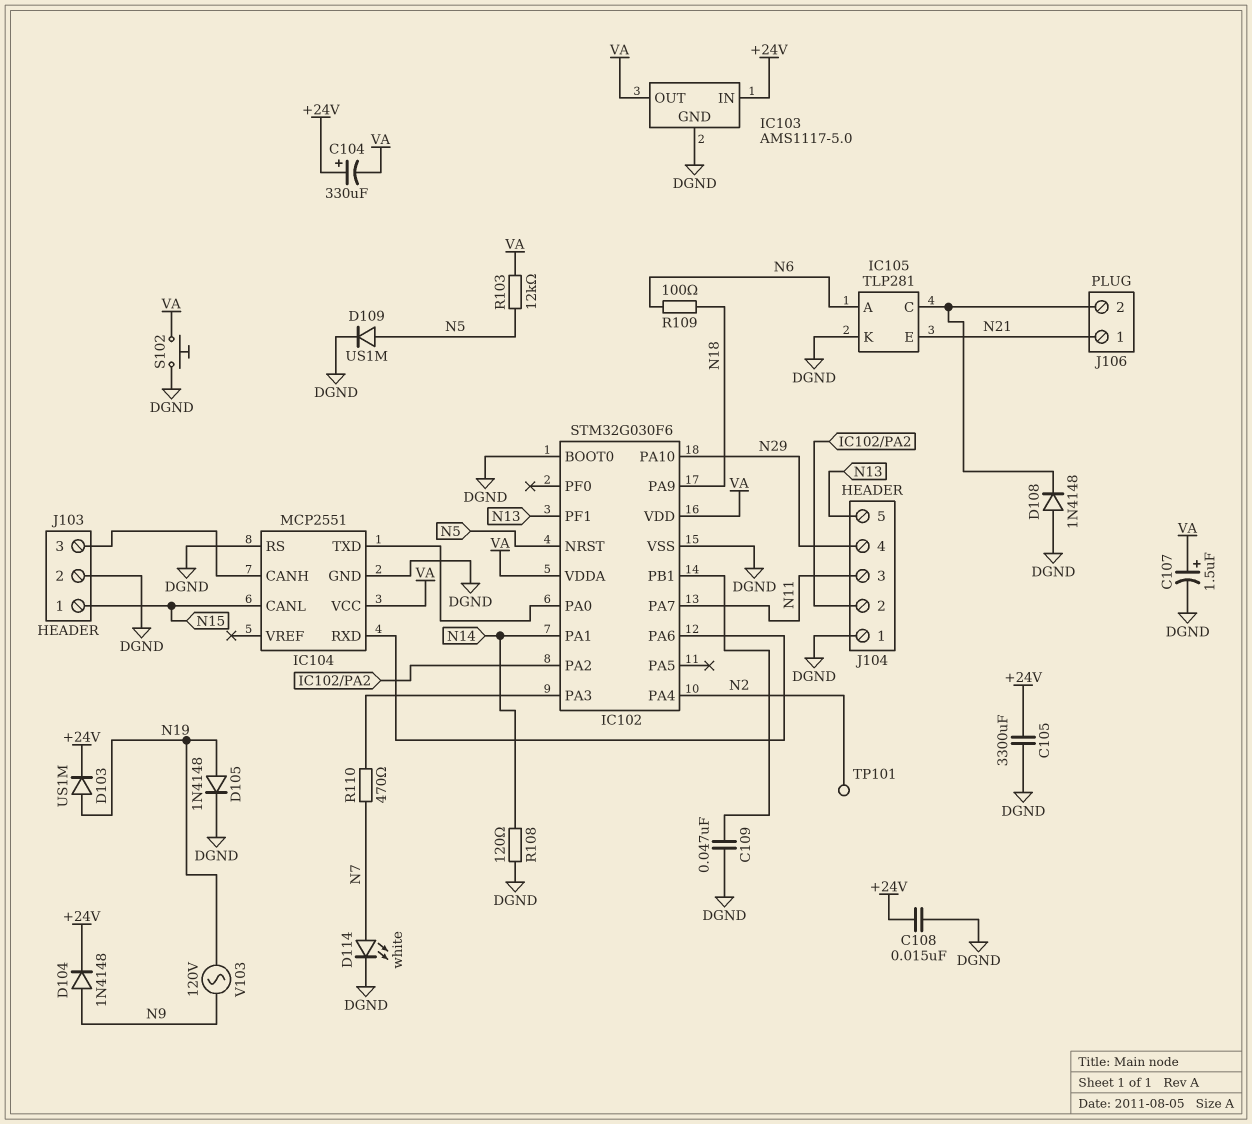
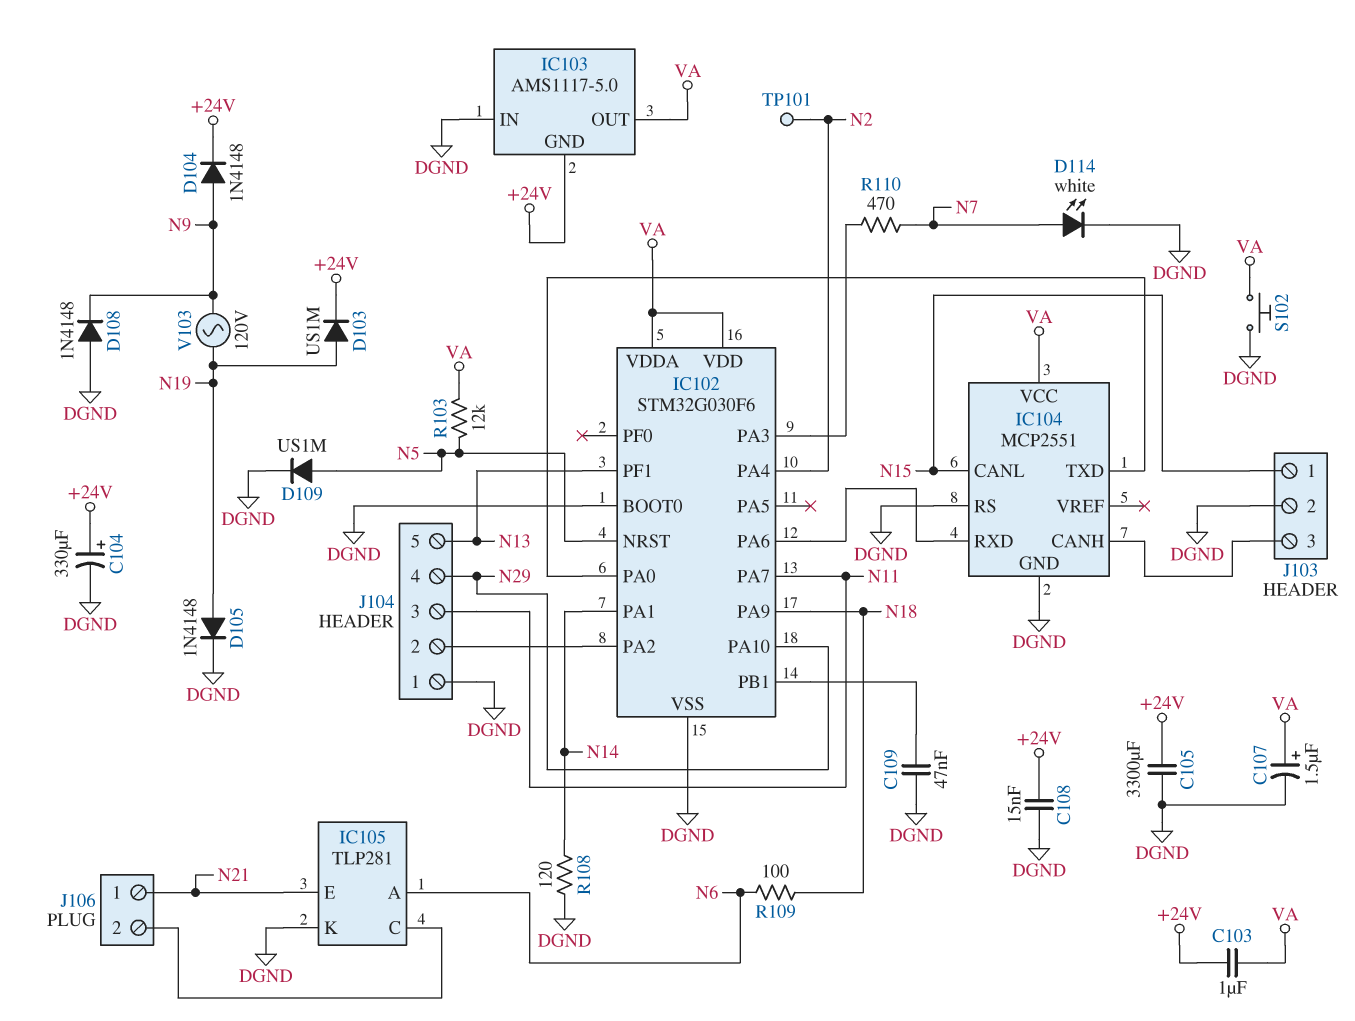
C103: none -> 1uF (+24V, VA)
C104: 330uF (plus +24V, minus VA) -> 330uF (plus +24V, minus DGND)
D108: diode 1N4148 (A DGND, K IC105/C) -> diode 1N4148 (A DGND, K N9)
IC103 pin GND: DGND -> +24V
IC103 pin IN: +24V -> DGND

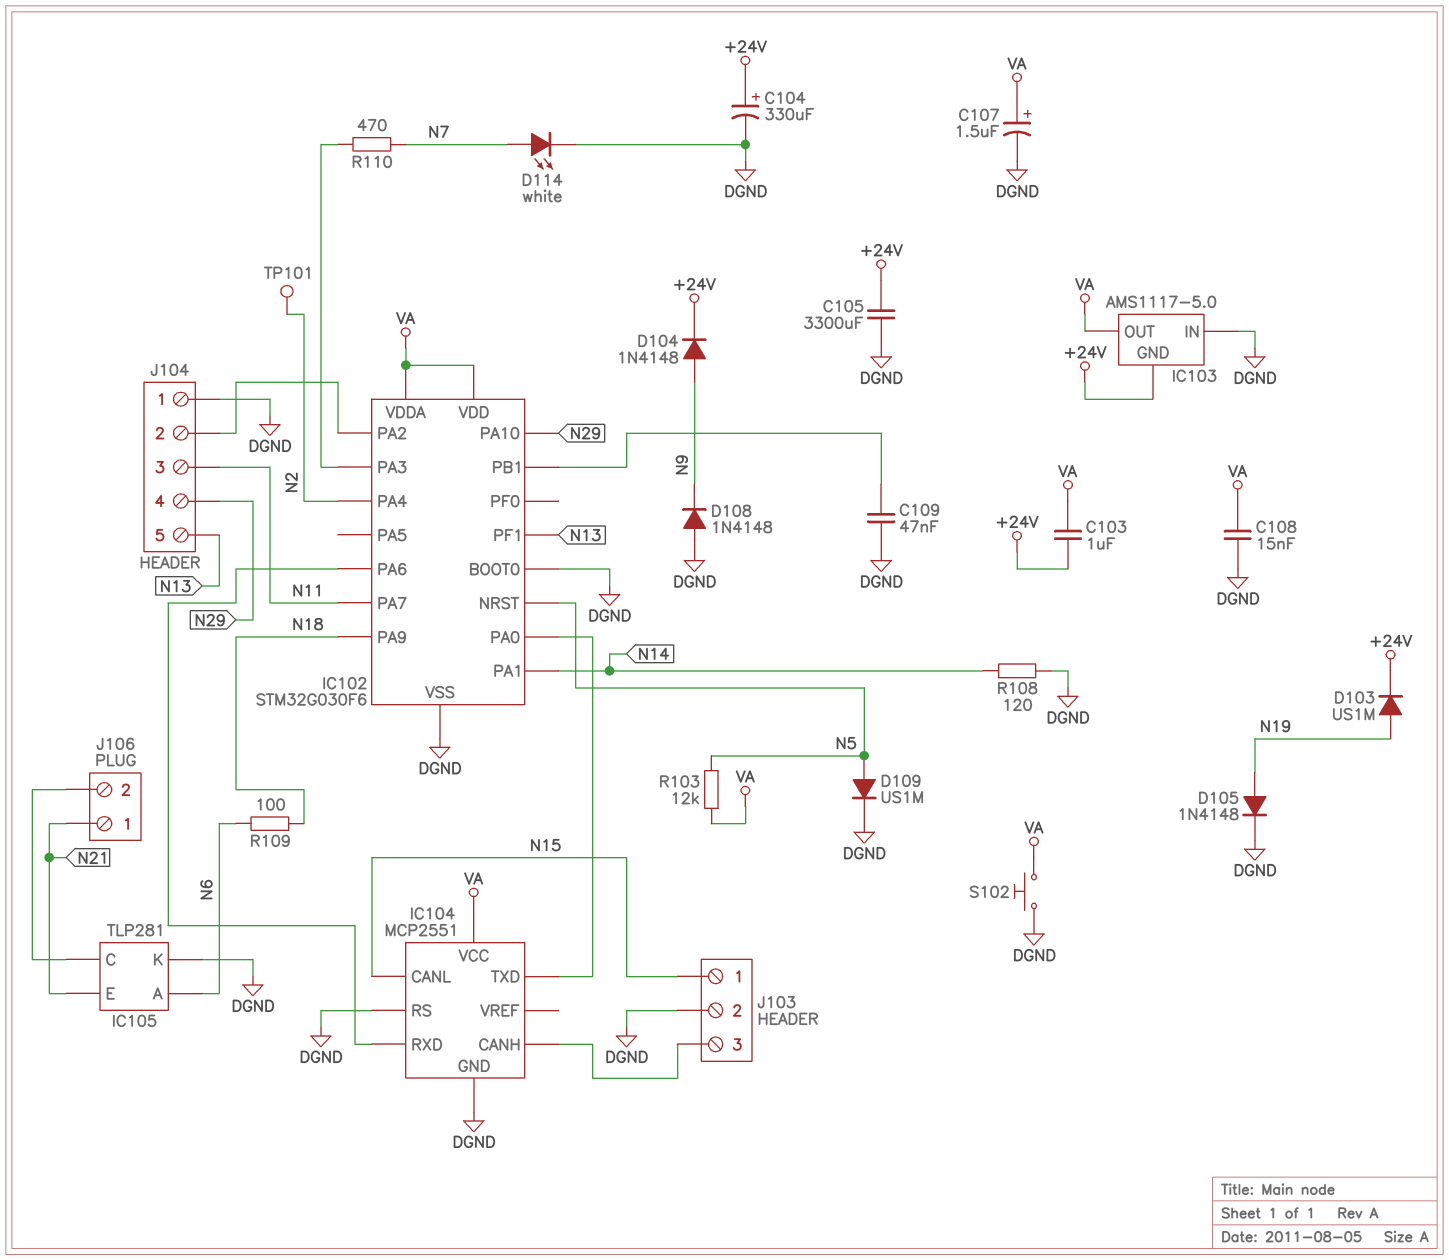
C108: 15nF (+24V, DGND) -> 15nF (DGND, VA)
V103: AC 120V (N9, N19) -> none

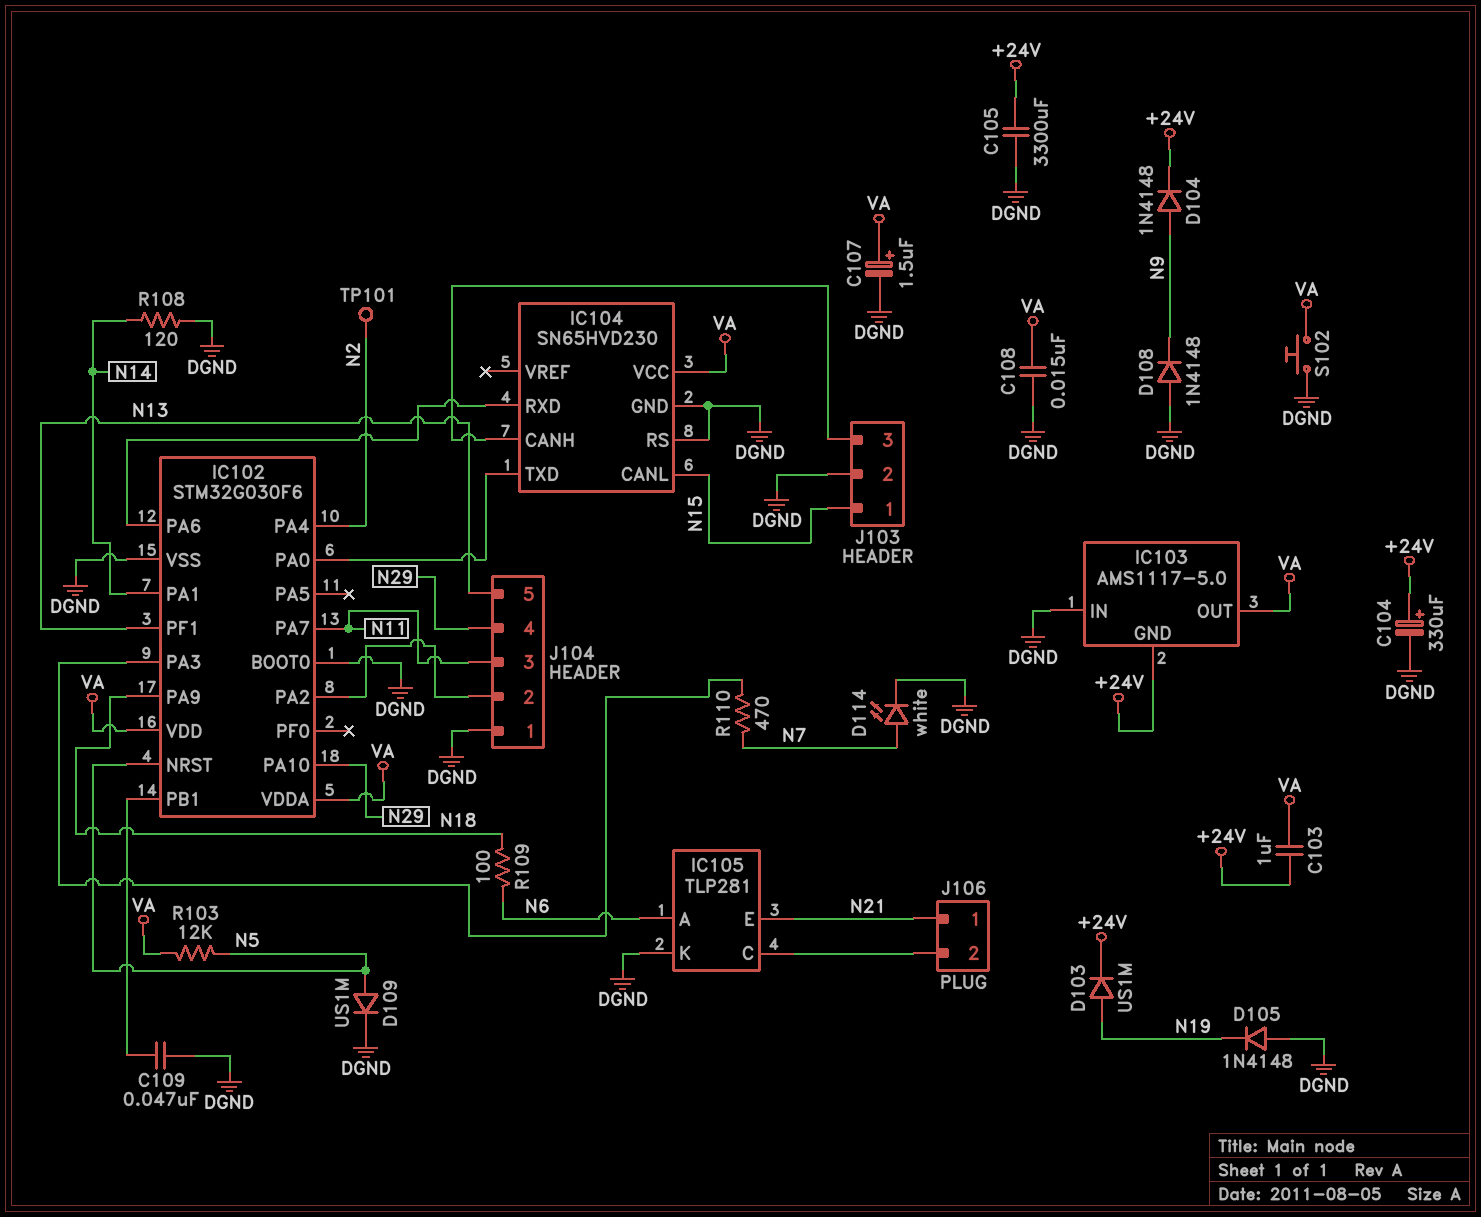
D105: diode 1N4148 (A N19, K DGND) -> diode 1N4148 (A DGND, K N19)
IC104: MCP2551 -> SN65HVD230

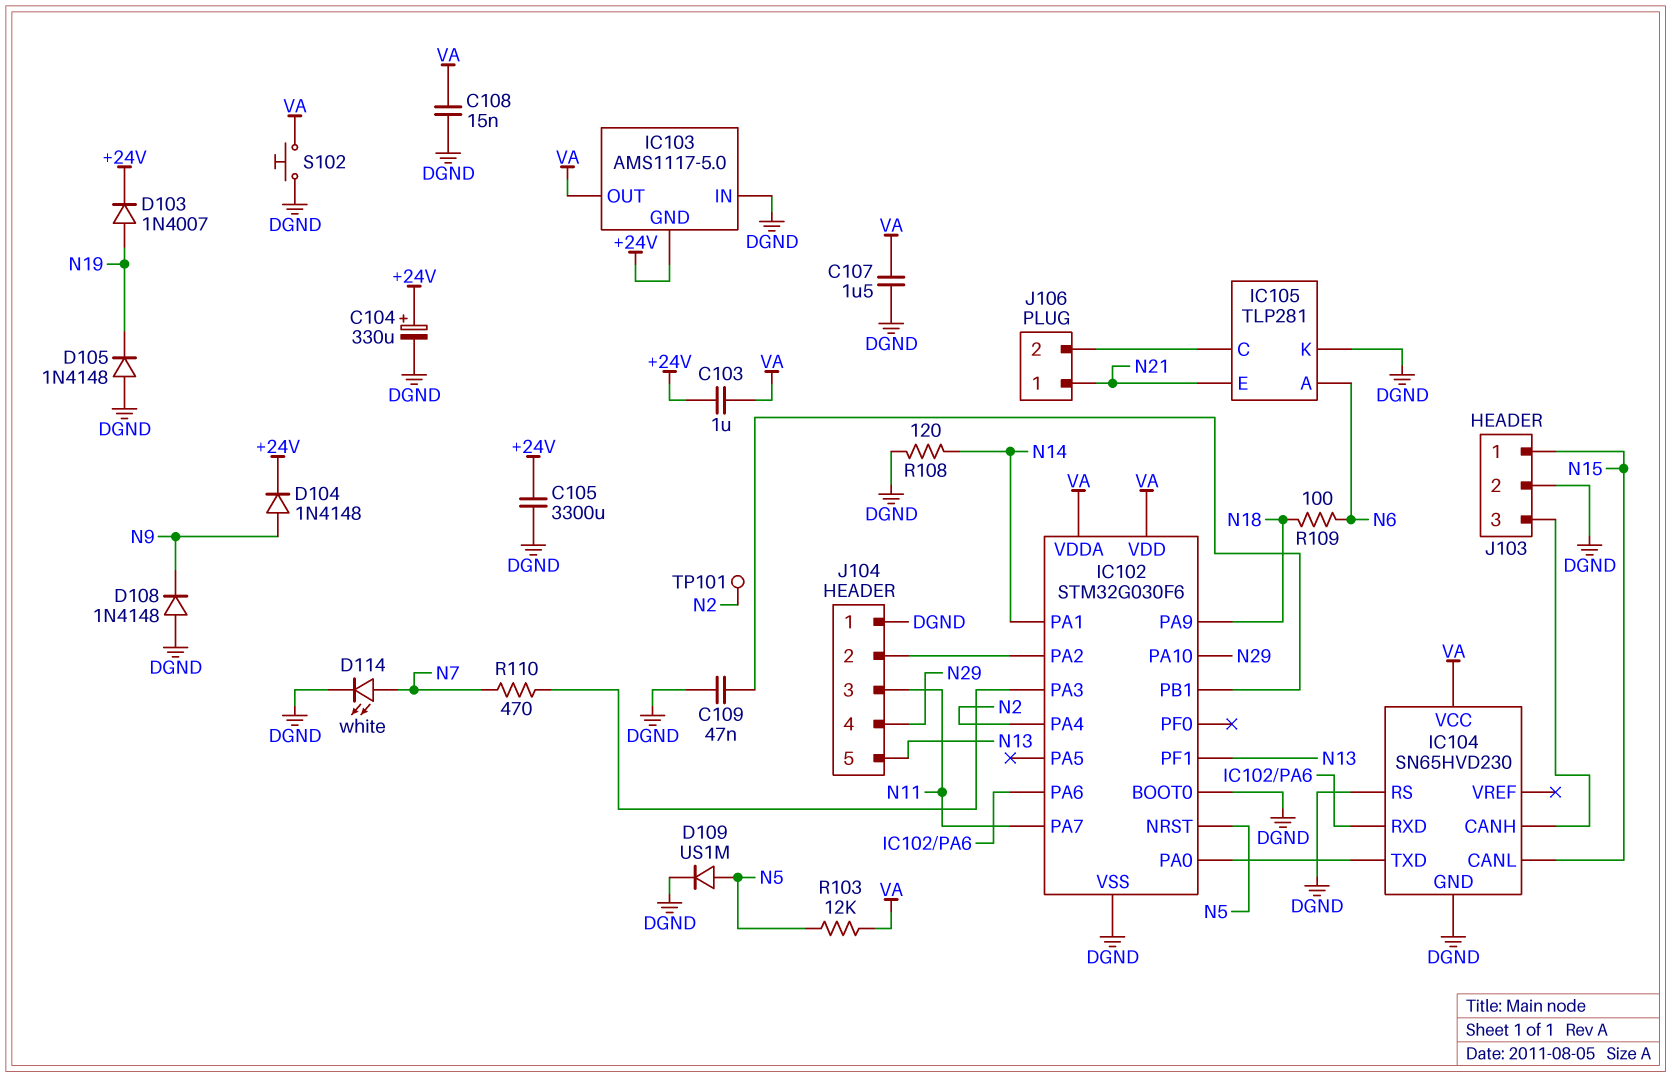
C107: 1.5uF (plus VA, minus DGND) -> 1.5uF (DGND, VA)
D103: diode US1M (A N19, K +24V) -> diode 1N4007 (A N19, K +24V)

